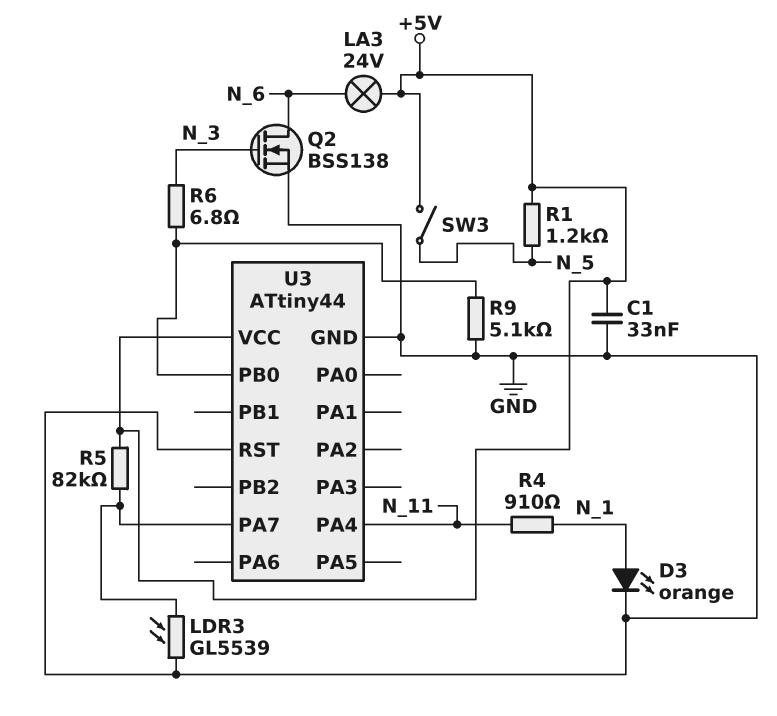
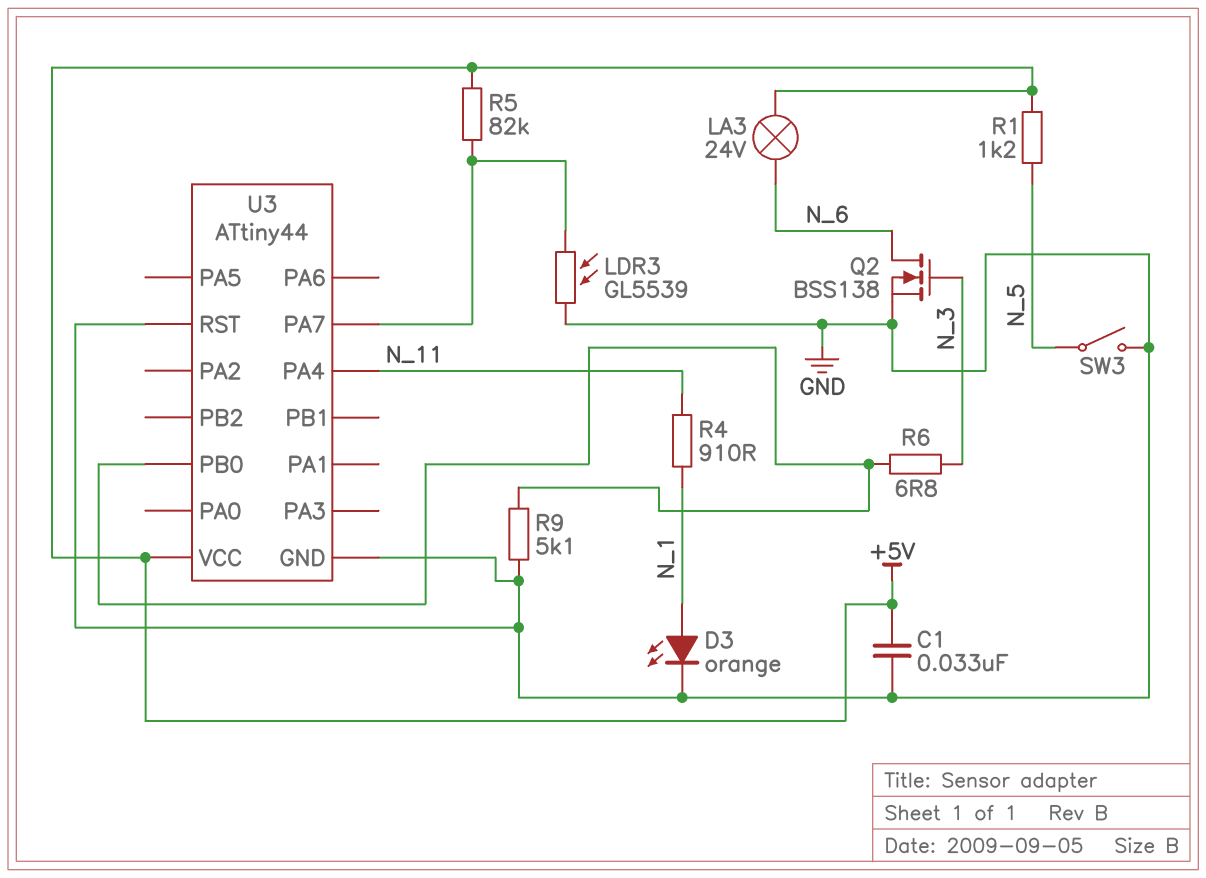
SW3: switch (+5V, N_5) -> switch (GND, N_5)

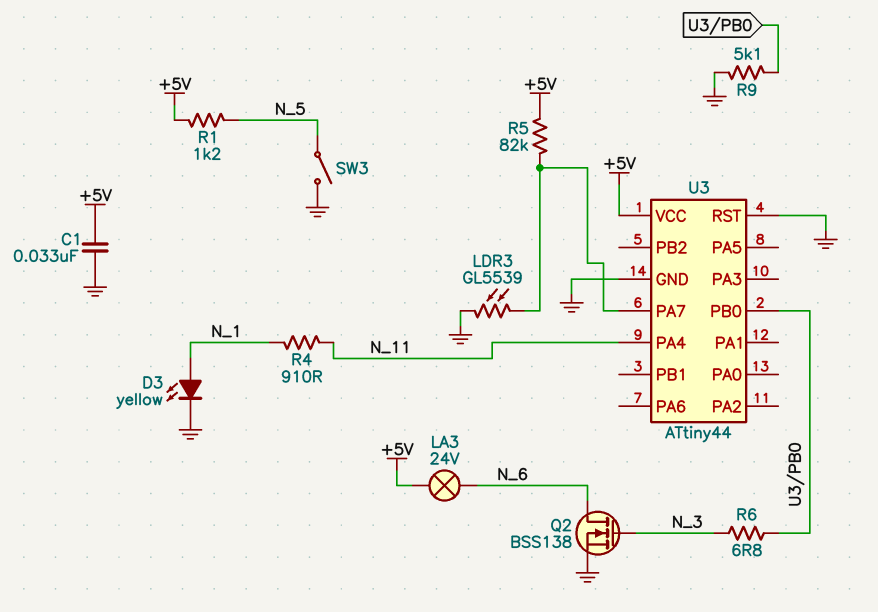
D3: LED orange (A N_1, K GND) -> LED yellow (A N_1, K GND)

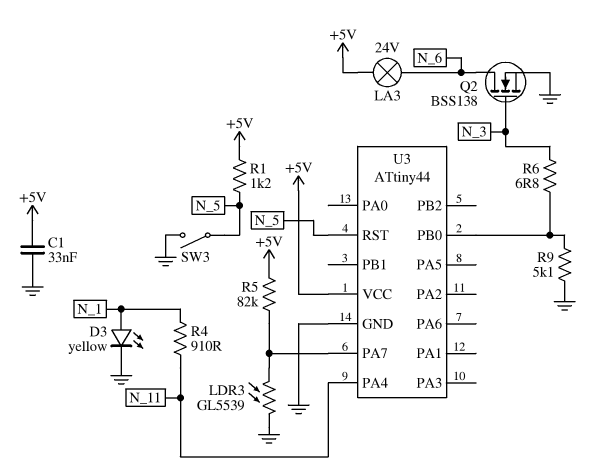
U3 pin RST: GND -> N_5

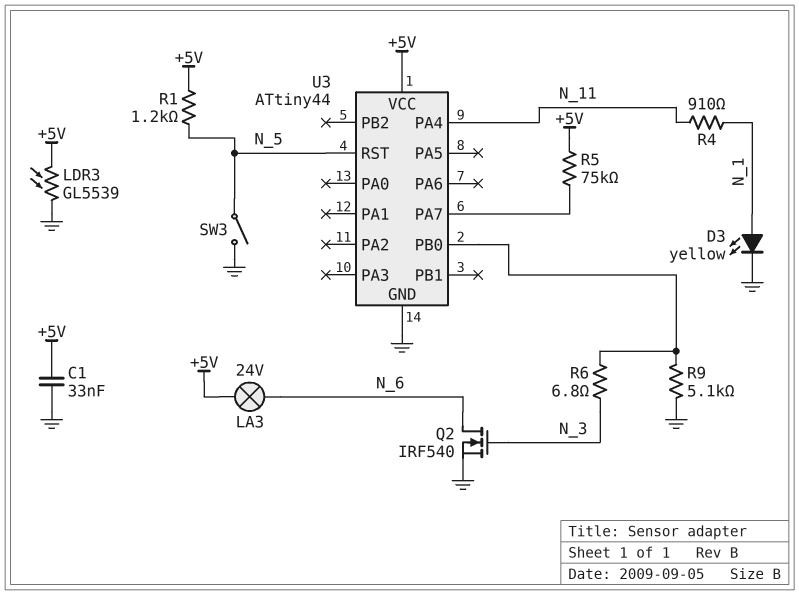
LDR3: GL5539 (GND, U3/PA7) -> GL5539 (+5V, GND)
Q2: NMOS BSS138 (G N_3, D N_6, S GND) -> NMOS IRF540 (G N_3, D N_6, S GND)
R5: 82k (+5V, U3/PA7) -> 75k (+5V, U3/PA7)

